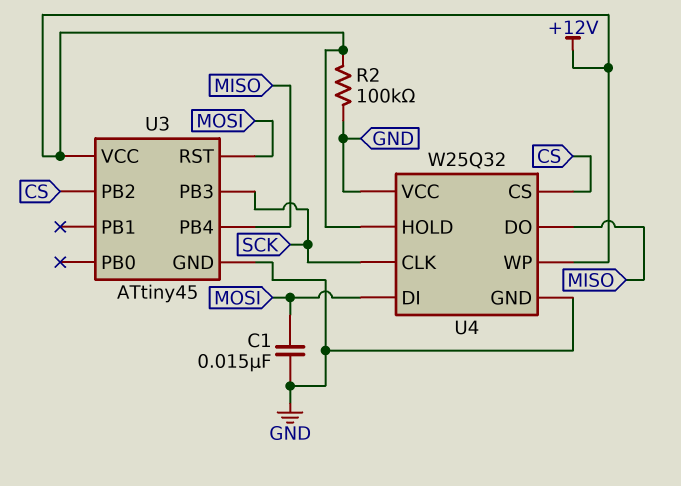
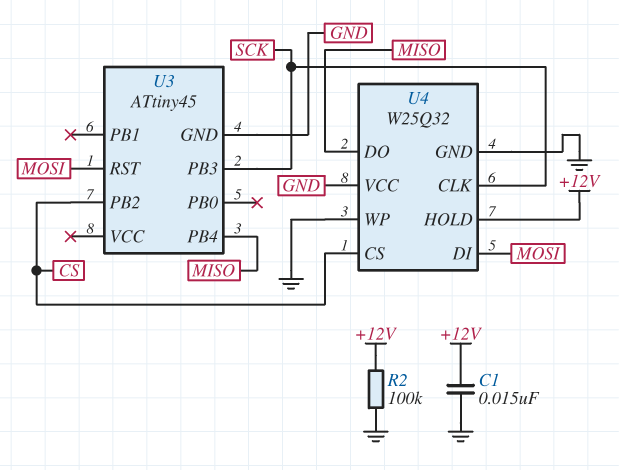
C1: 15nF (GND, MOSI) -> 15nF (+12V, GND)
U3 pin VCC: +12V -> none
U4 pin WP: +12V -> GND

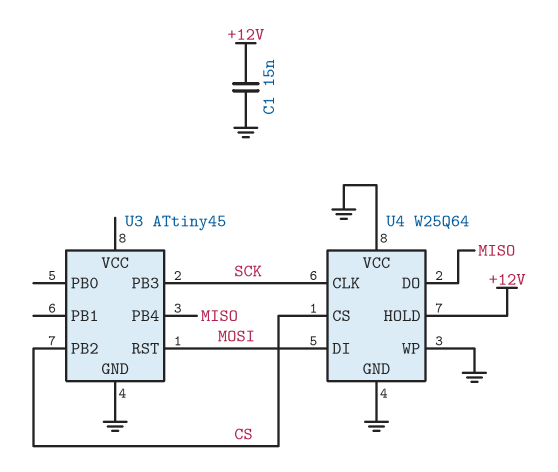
R2: 100k (+12V, GND) -> none
U4: W25Q32 -> W25Q64

